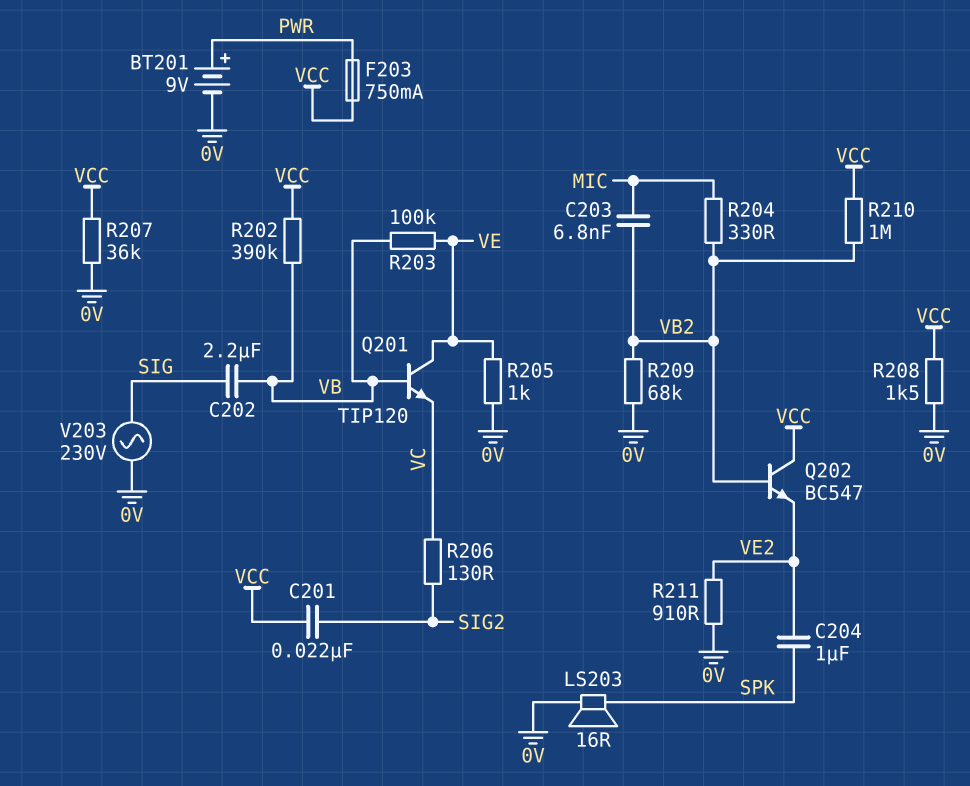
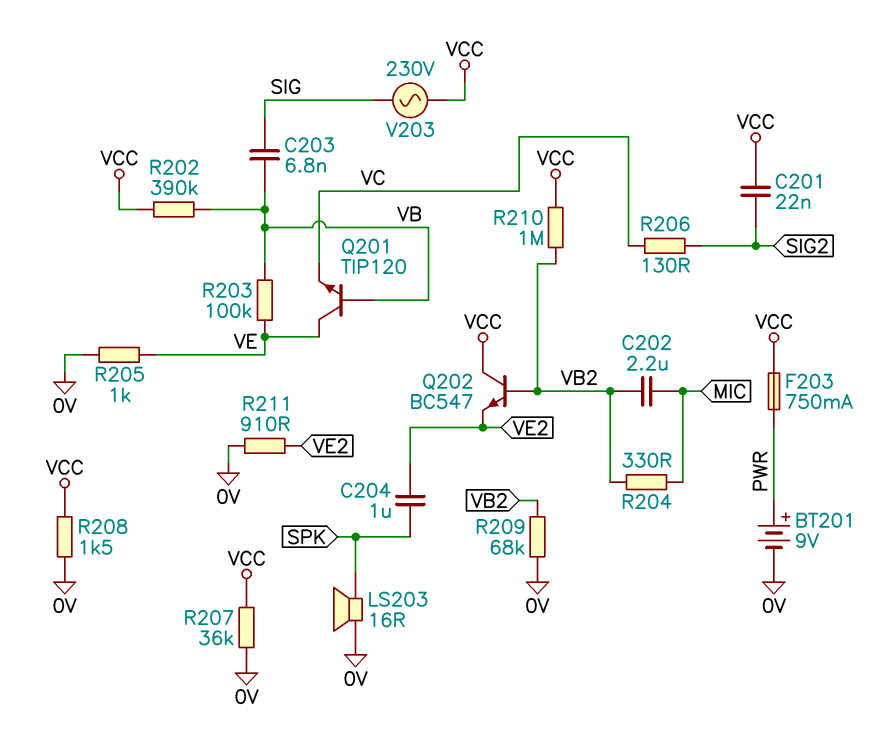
C202: 2.2uF (SIG, VB) -> 2.2uF (MIC, VB2)
C203: 6.8nF (MIC, VB2) -> 6.8nF (SIG, VB)
V203: AC 230V (0V, SIG) -> AC 230V (SIG, VCC)

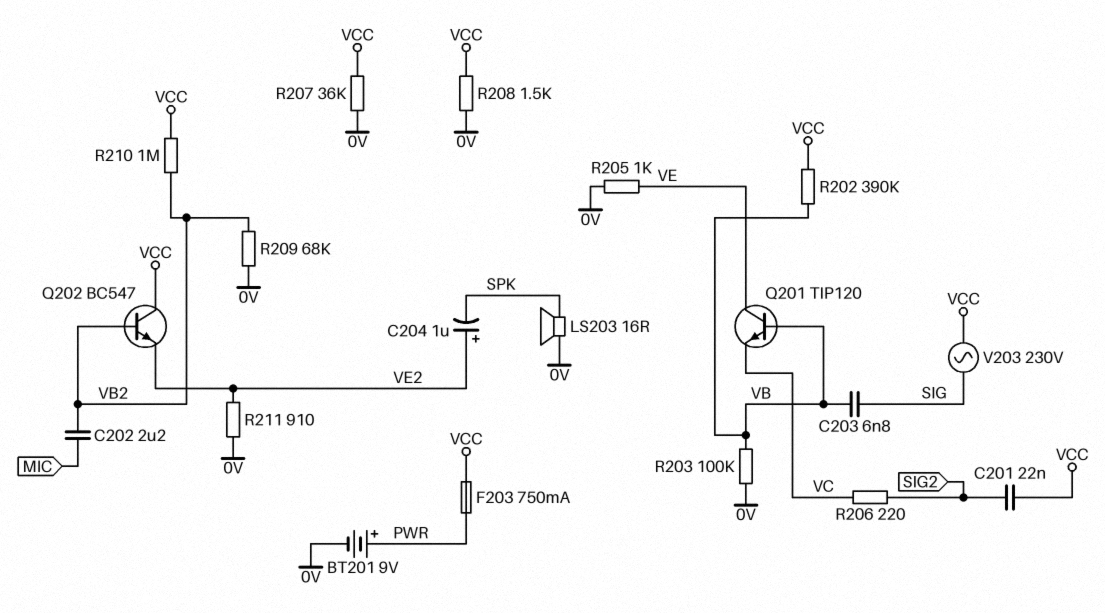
C204: 1uF (SPK, VE2) -> 1uF (plus VE2, minus SPK)
R203: 100k (VB, VE) -> 100k (0V, VB)
R204: 330 (MIC, VB2) -> none
R206: 130 (SIG2, VC) -> 220 (SIG2, VC)

